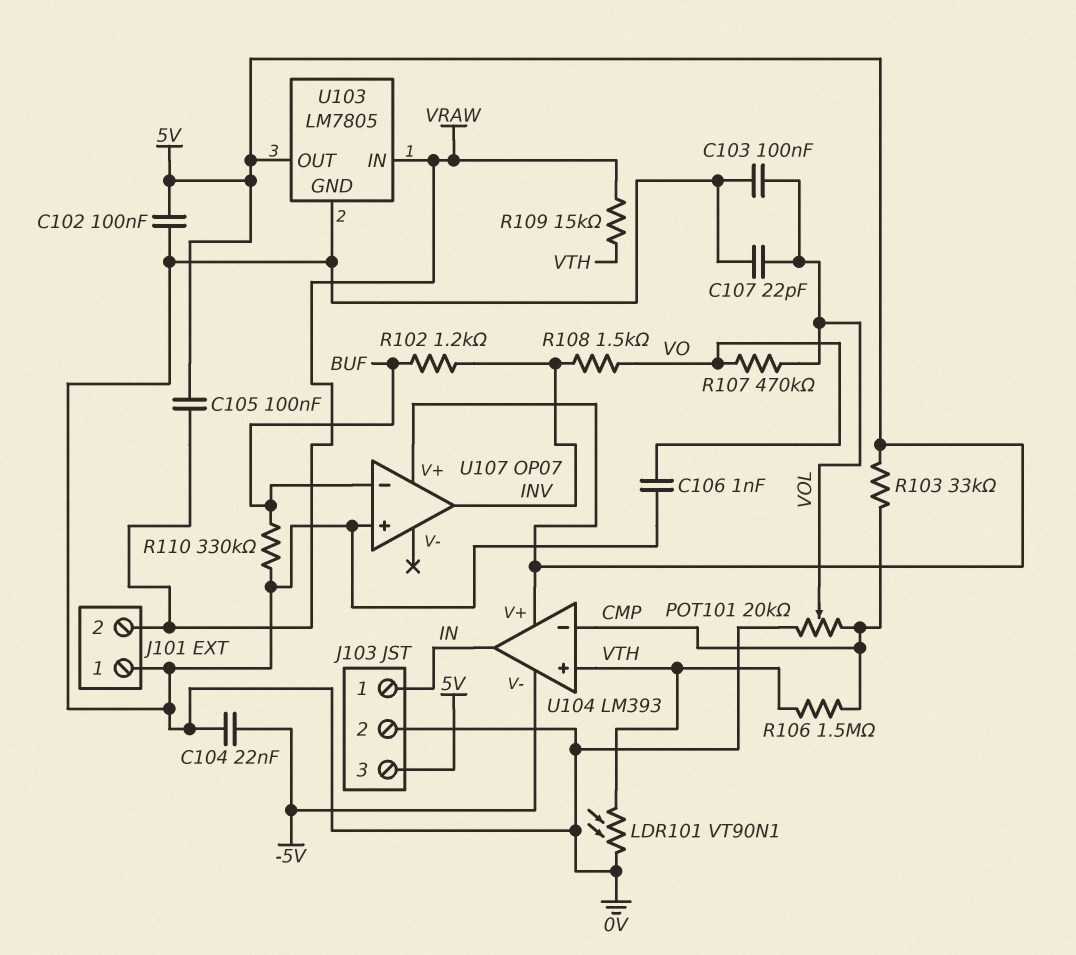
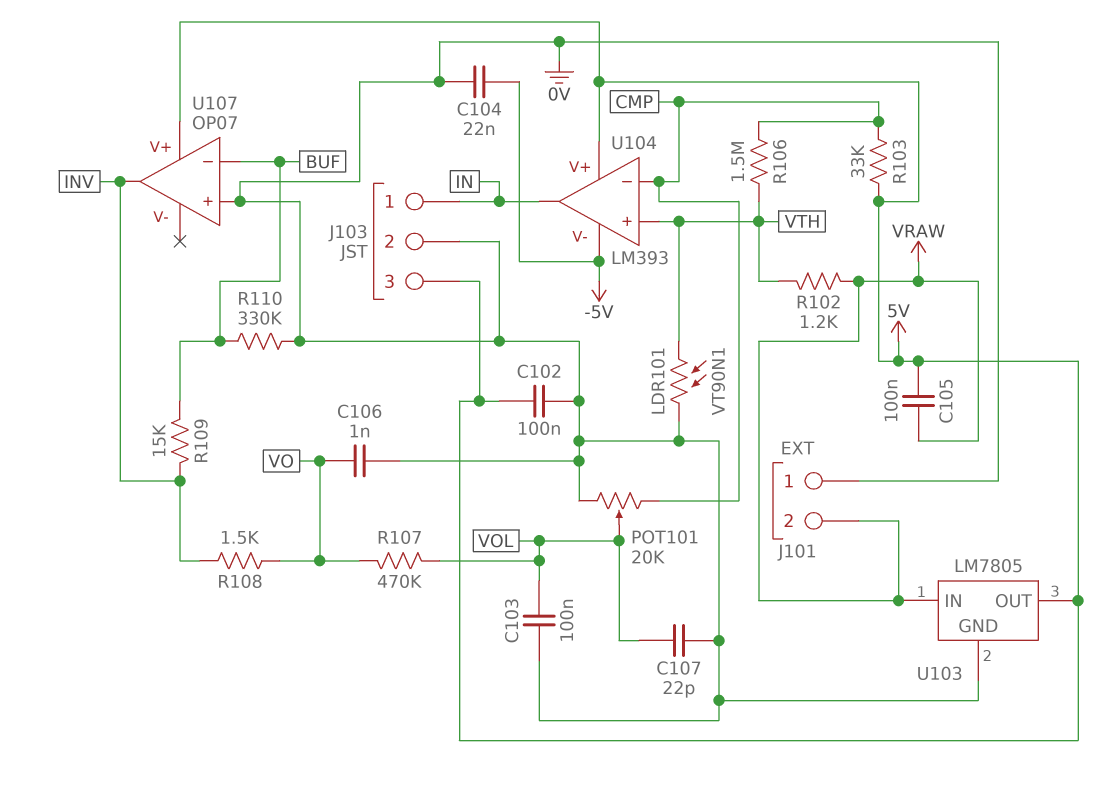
R102: 1.2k (BUF, INV) -> 1.2k (VRAW, VTH)
R109: 15k (VRAW, VTH) -> 15k (BUF, INV)

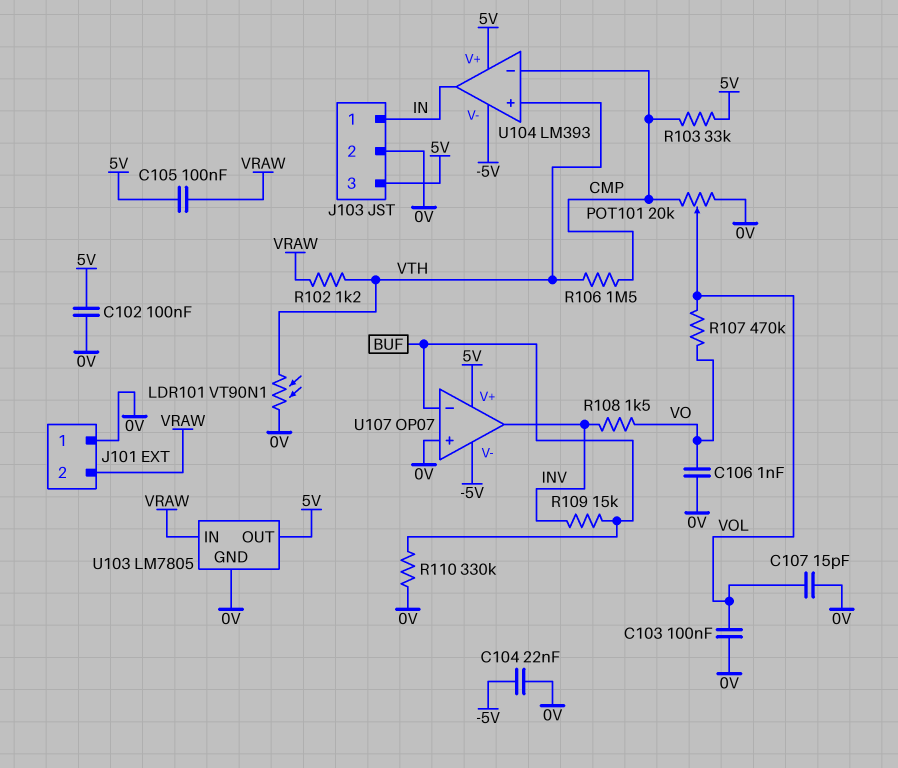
C107: 22pF (0V, VOL) -> 15pF (0V, VOL)
U107 pin V-: none -> -5V

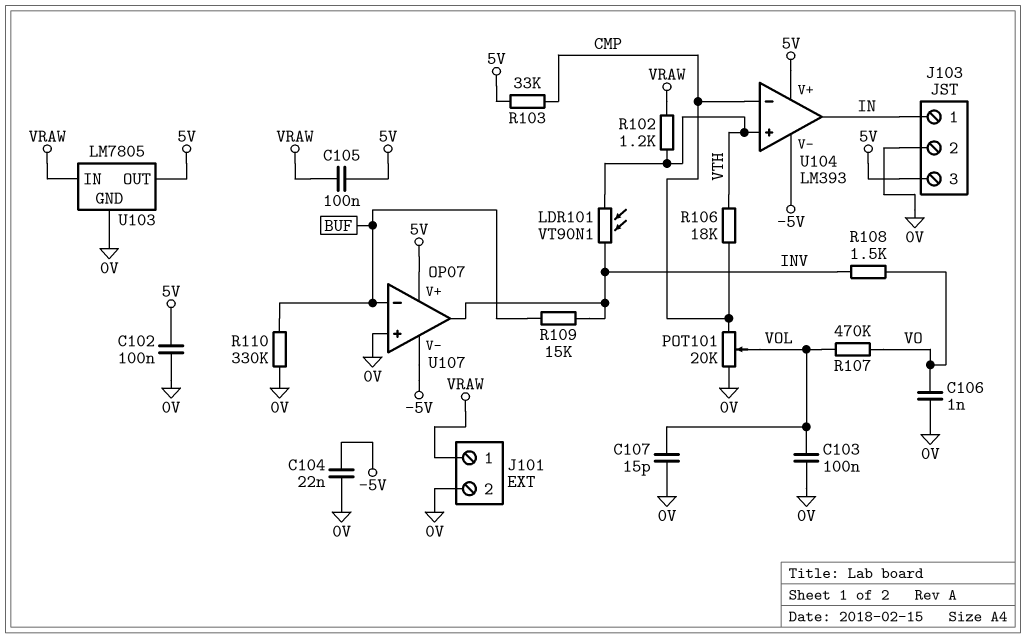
J101 pin 1: 0V -> VRAW
J101 pin 2: VRAW -> 0V
LDR101: VT90N1 (0V, VTH) -> VT90N1 (INV, VTH)
R106: 1.5M (CMP, VTH) -> 18k (CMP, VTH)

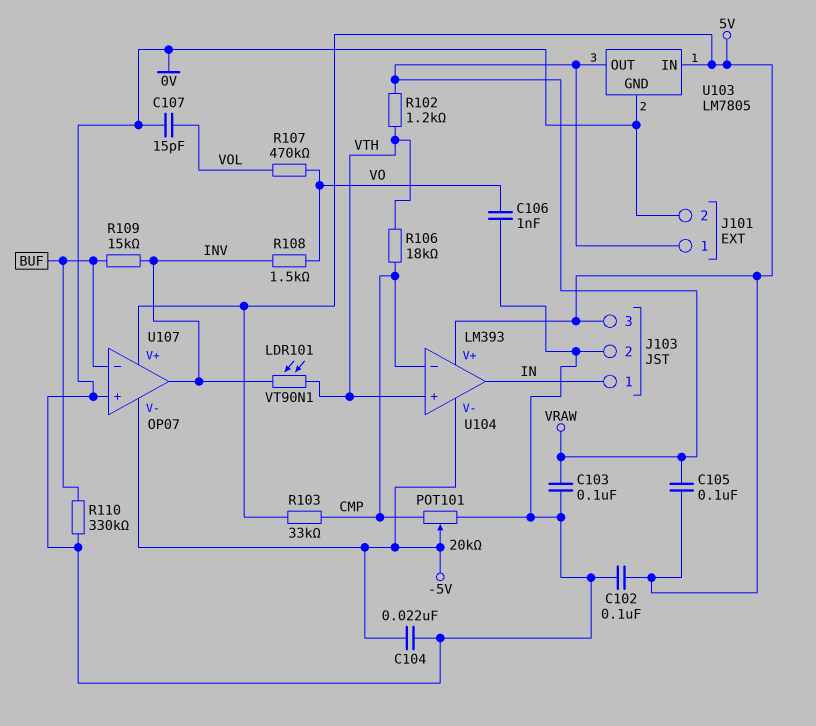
C103: 100nF (0V, VOL) -> 100nF (0V, VRAW)
POT101: 20k (0V, CMP, wiper VOL) -> 20k (0V, CMP, wiper -5V)
U103 pin IN: VRAW -> 5V
U103 pin OUT: 5V -> VRAW

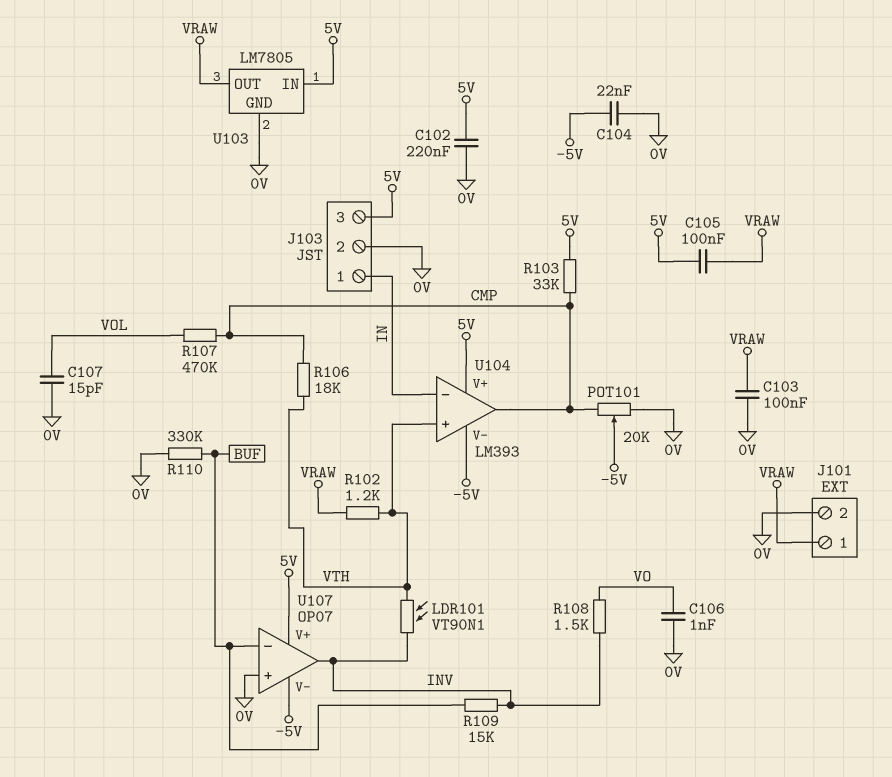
C102: 100nF (0V, 5V) -> 220nF (0V, 5V)
R107: 470k (VO, VOL) -> 470k (CMP, VOL)
U104 pin in-: CMP -> IN
U104 pin out: IN -> CMP

